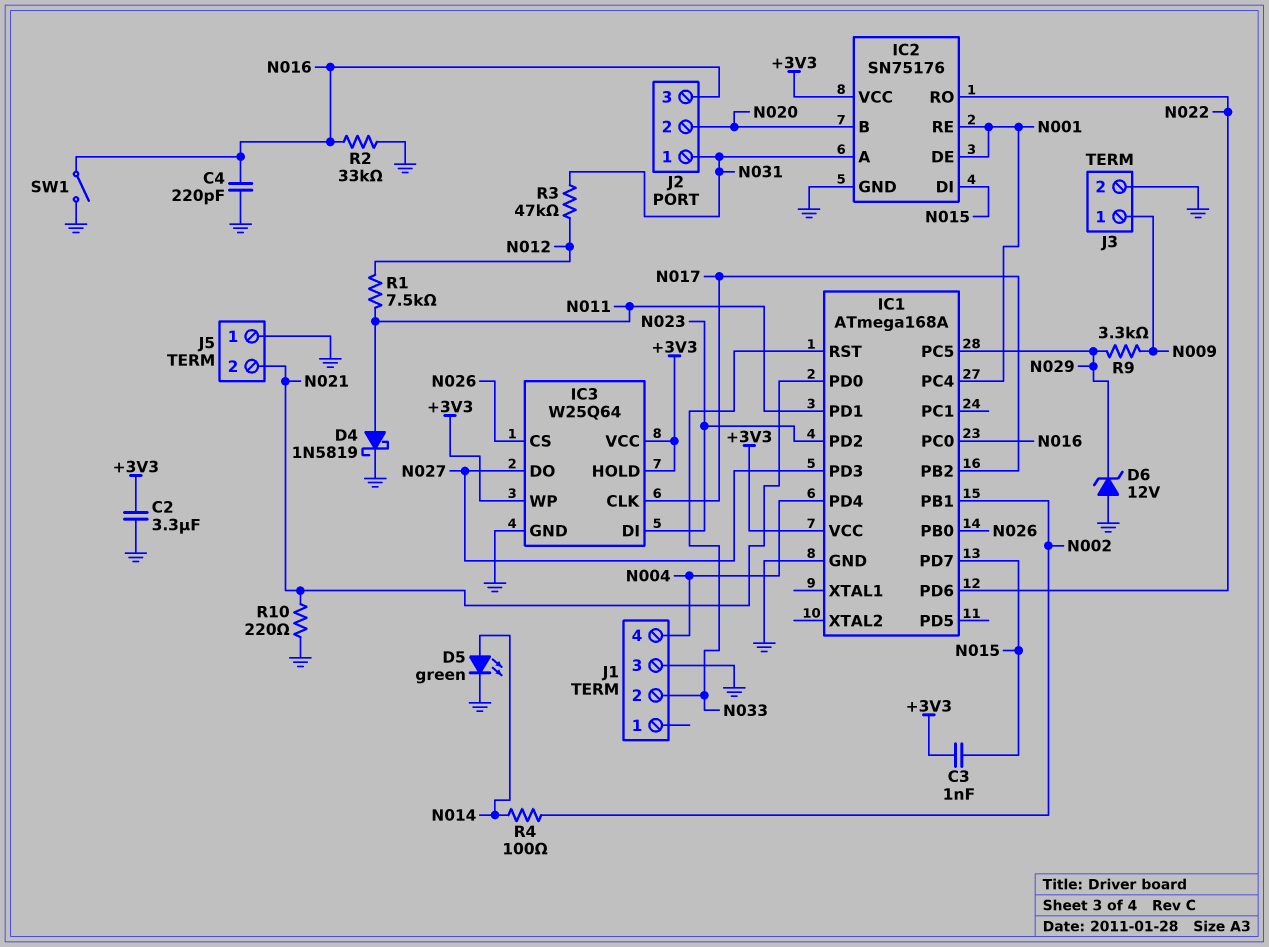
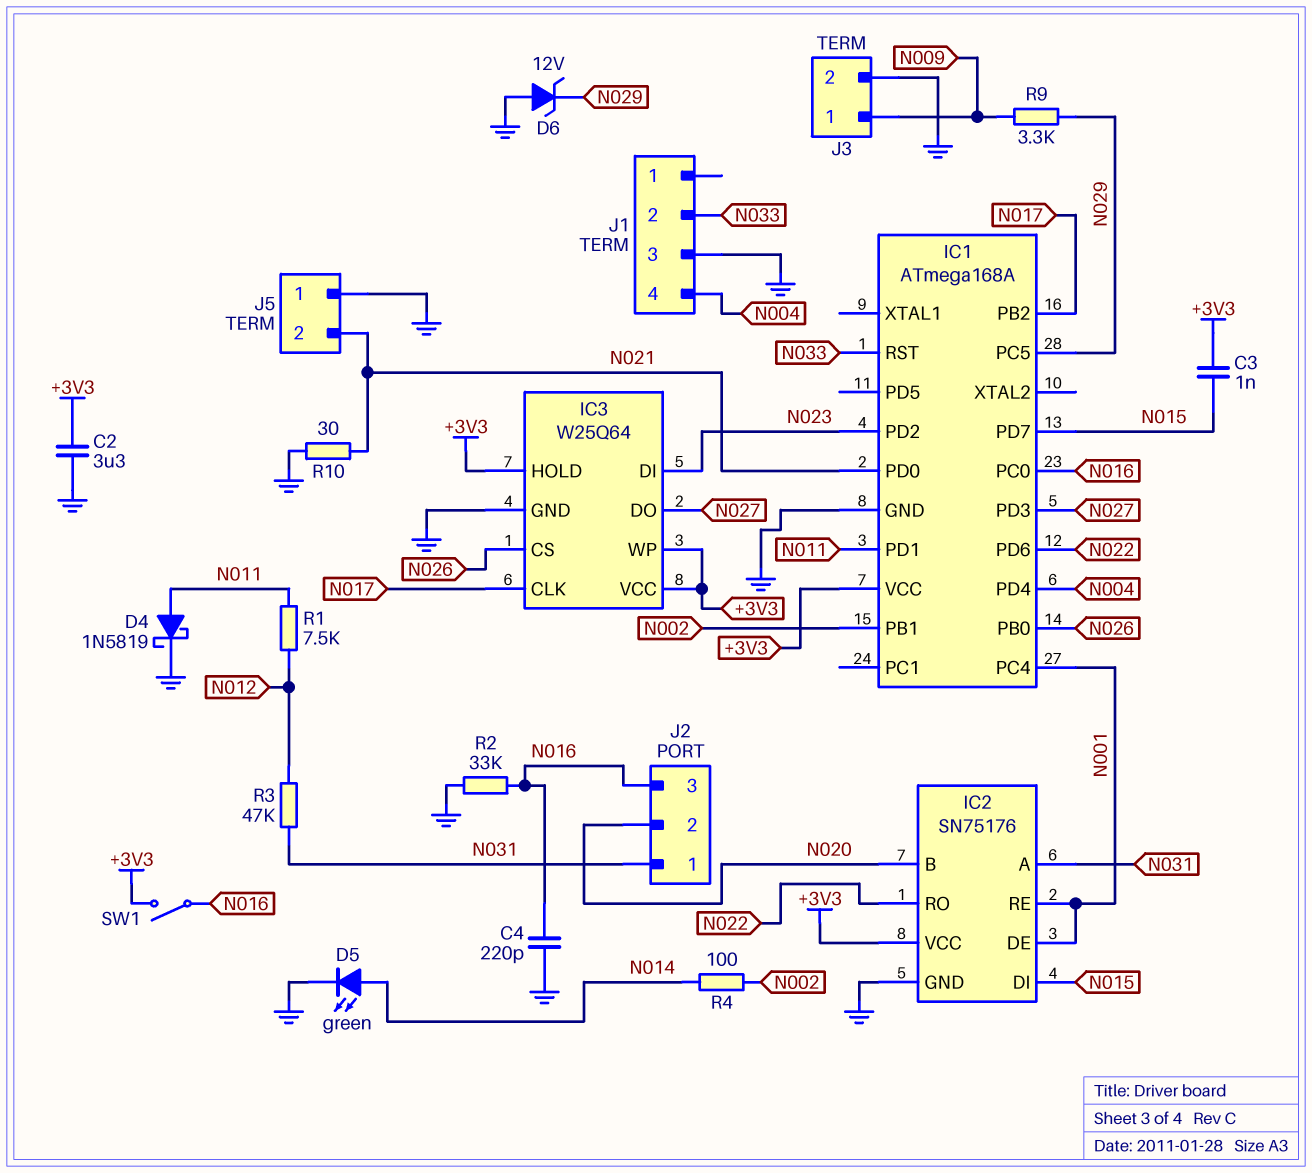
R10: 220 (GND, N021) -> 30 (GND, N021)
SW1: switch (GND, N016) -> switch (+3V3, N016)

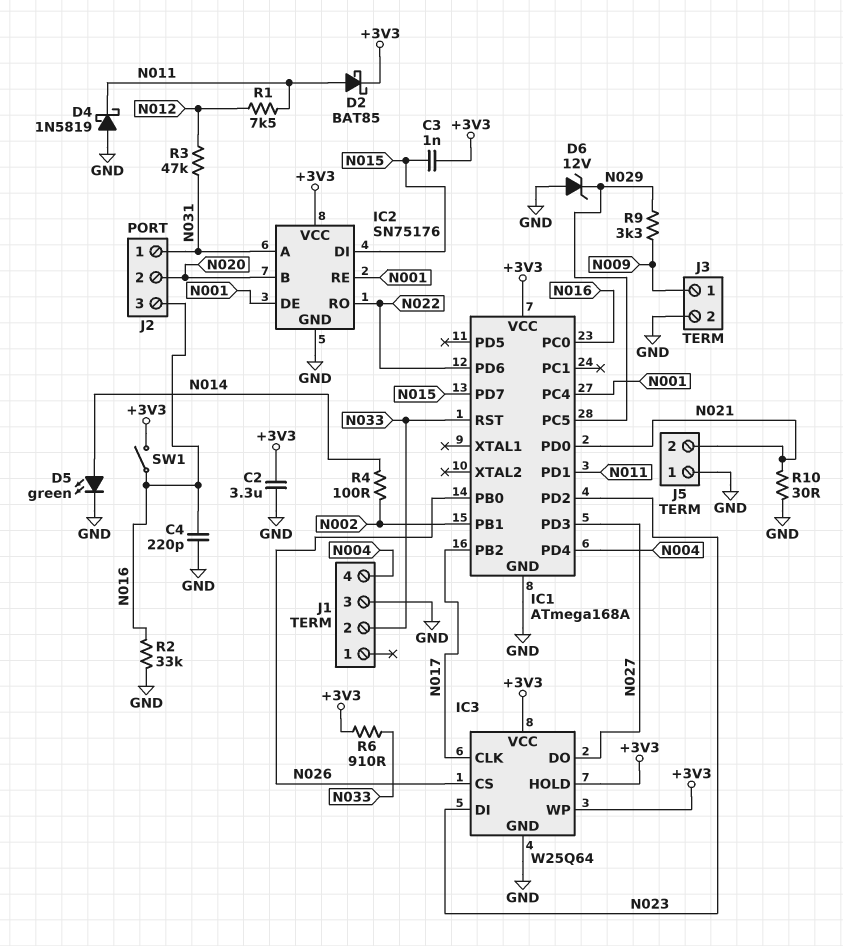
D2: none -> schottky BAT85 (A N011, K +3V3)
D4: schottky 1N5819 (A N011, K GND) -> schottky 1N5819 (A GND, K N011)
R6: none -> 910 (+3V3, N033)

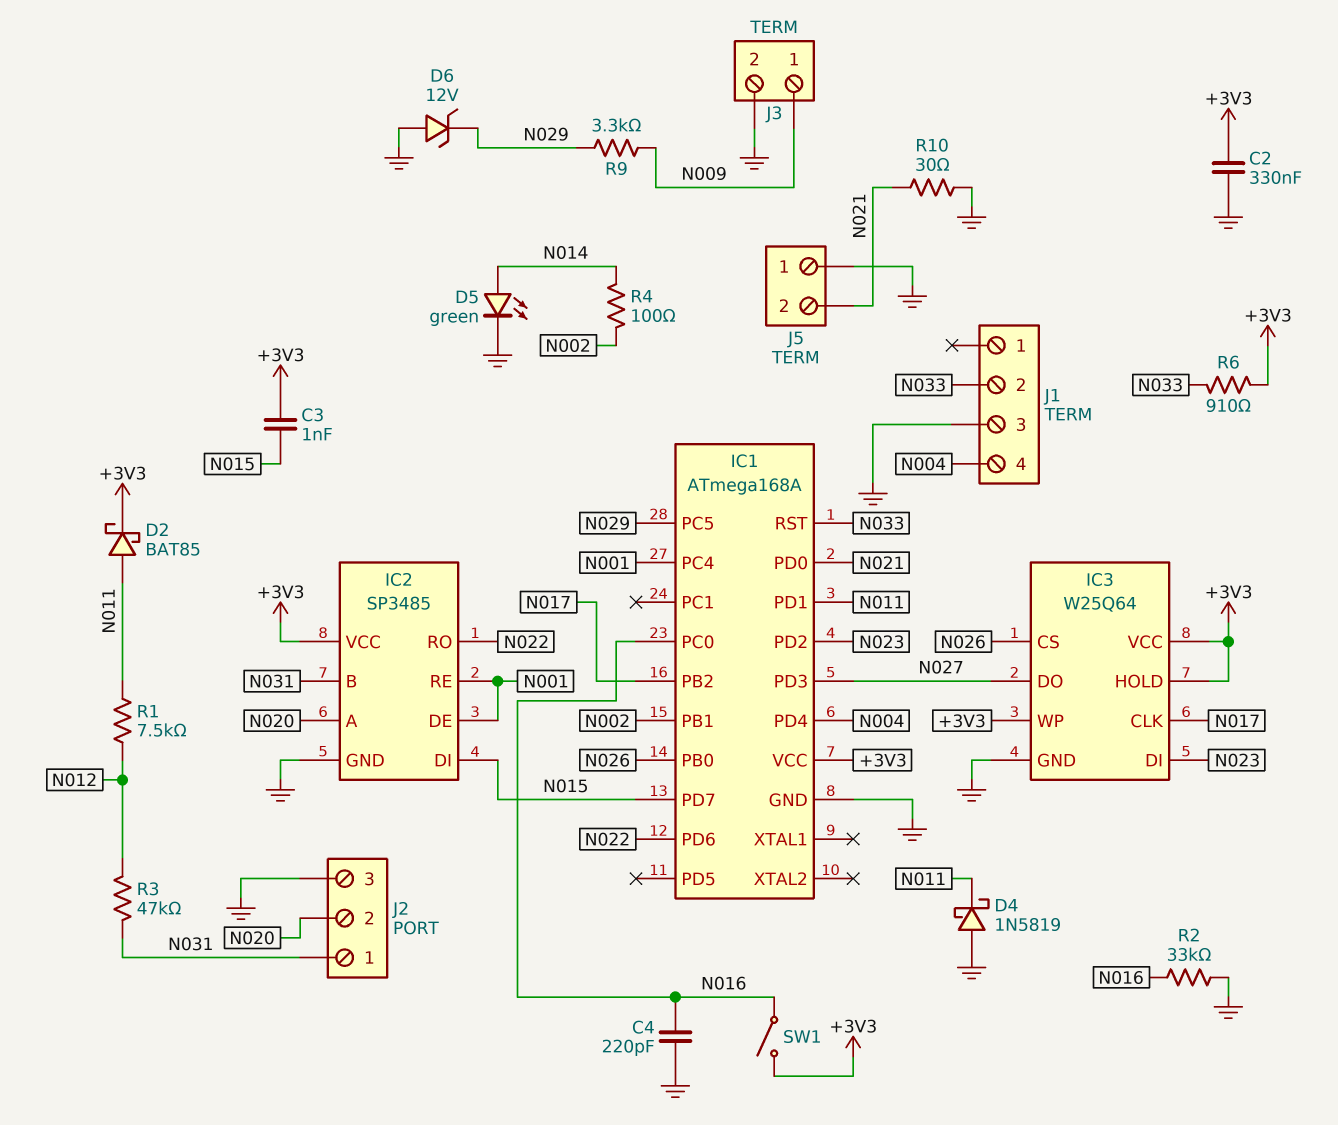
C2: 3.3uF (+3V3, GND) -> 330nF (+3V3, GND)
IC2: SN75176 -> SP3485
IC2 pin A: N031 -> N020
IC2 pin B: N020 -> N031
J2 pin 3: N016 -> GND

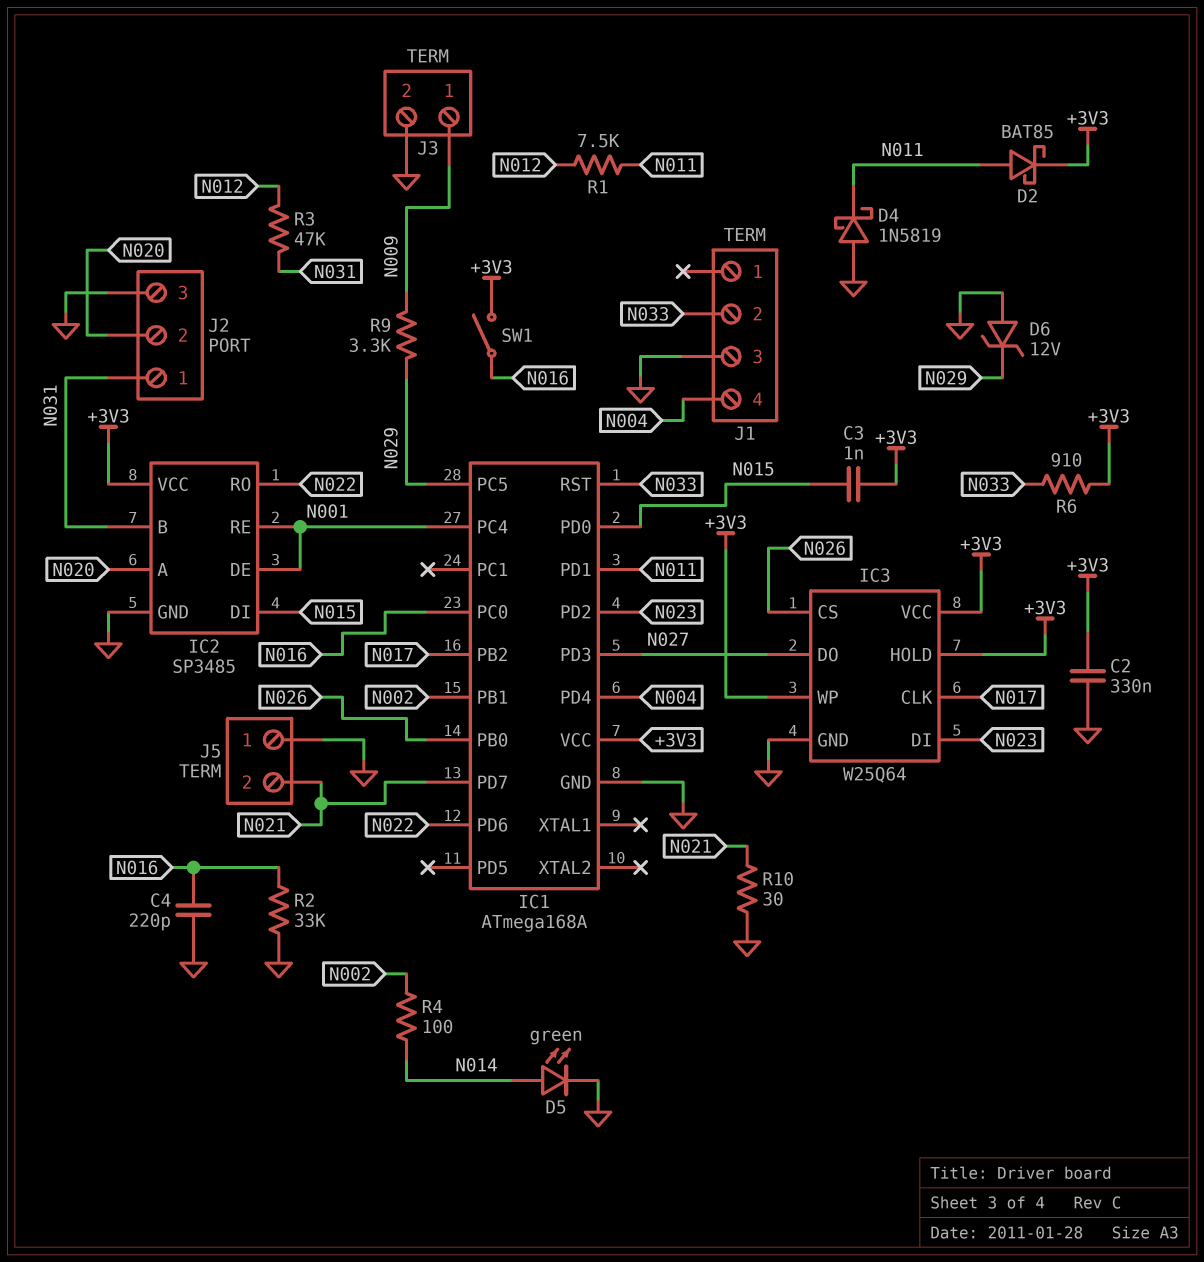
IC1 pin PD0: N021 -> N015
IC1 pin PD7: N015 -> N021

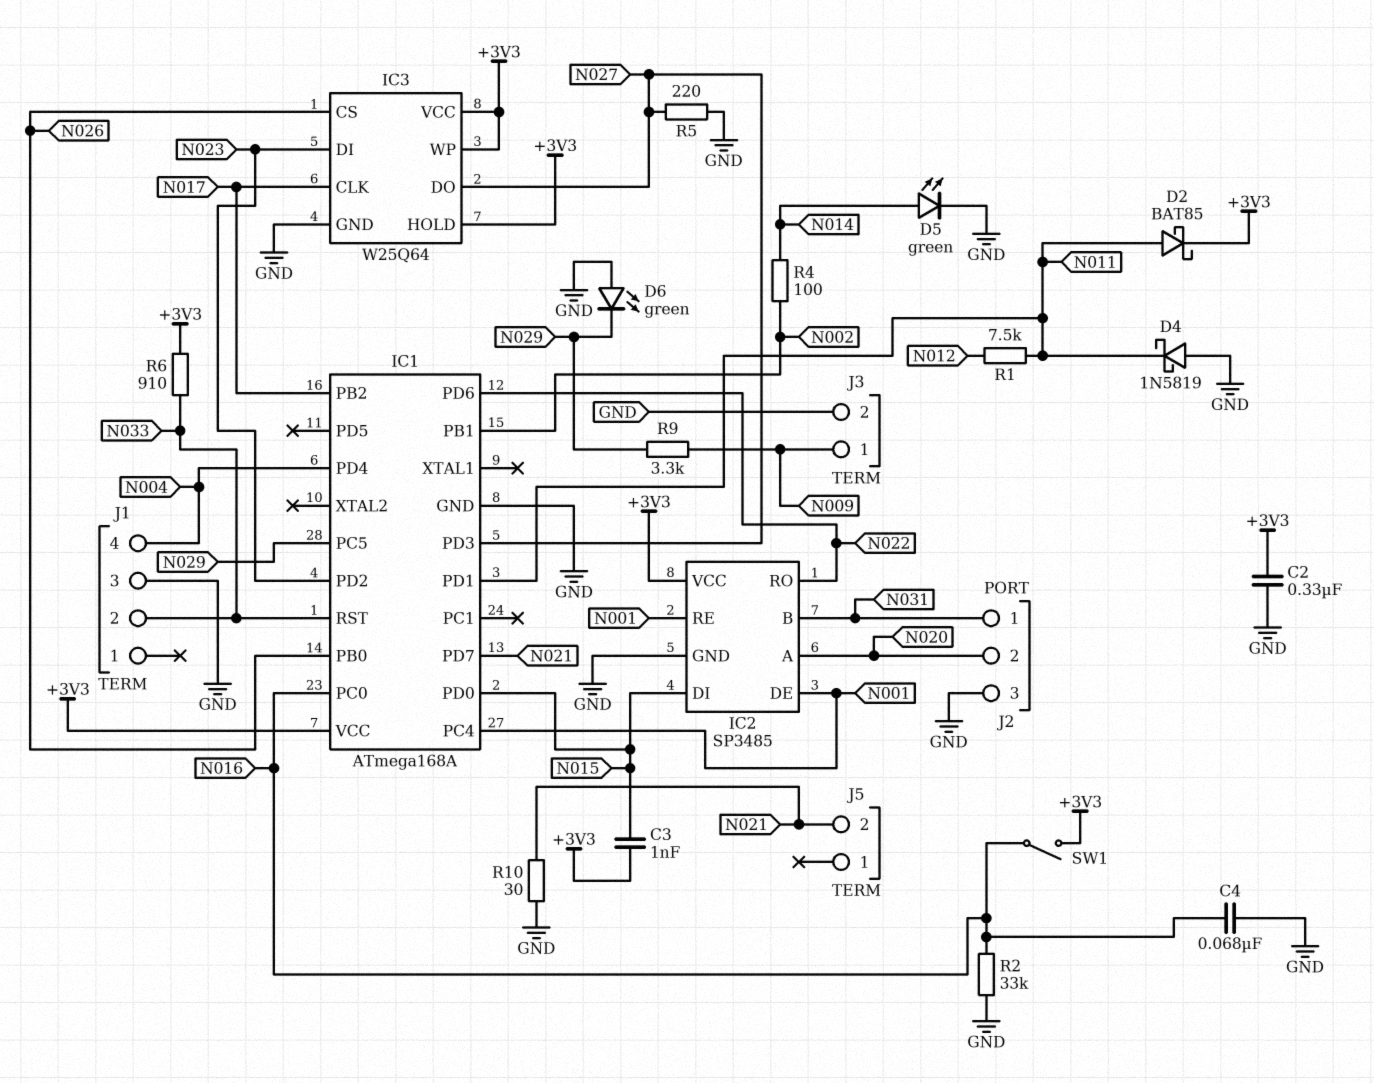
C4: 220pF (GND, N016) -> 68nF (GND, N016)
D6: zener 12V (A GND, K N029) -> LED green (A GND, K N029)
J5 pin 1: GND -> none
R3: 47k (N012, N031) -> none
R5: none -> 220 (GND, N027)

